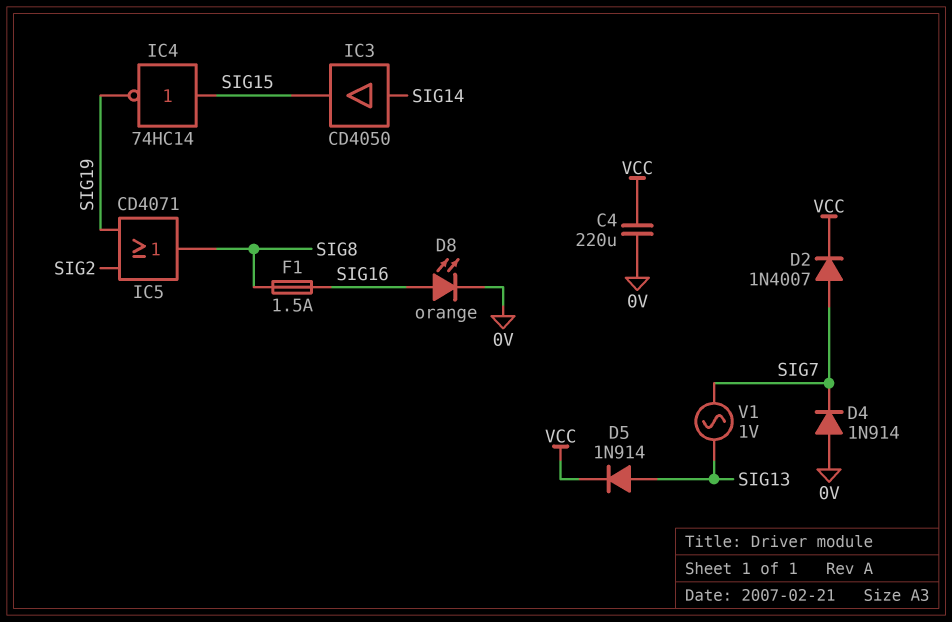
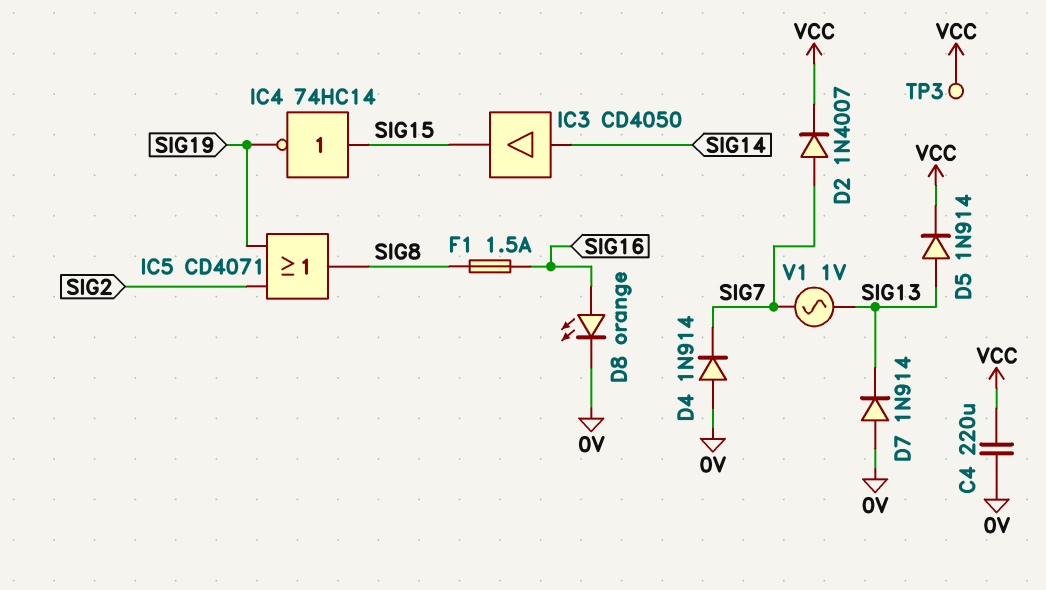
D7: none -> diode 1N914 (A 0V, K SIG13)
TP3: none -> test point (VCC)

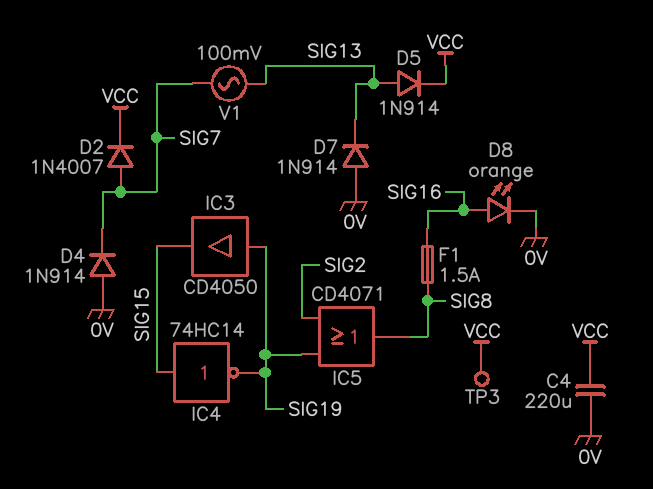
IC3: buffer CD4050 (in SIG14, out SIG15) -> buffer CD4050 (in SIG19, out SIG15)
V1: AC 1V (SIG7, SIG13) -> AC 100mV (SIG7, SIG13)

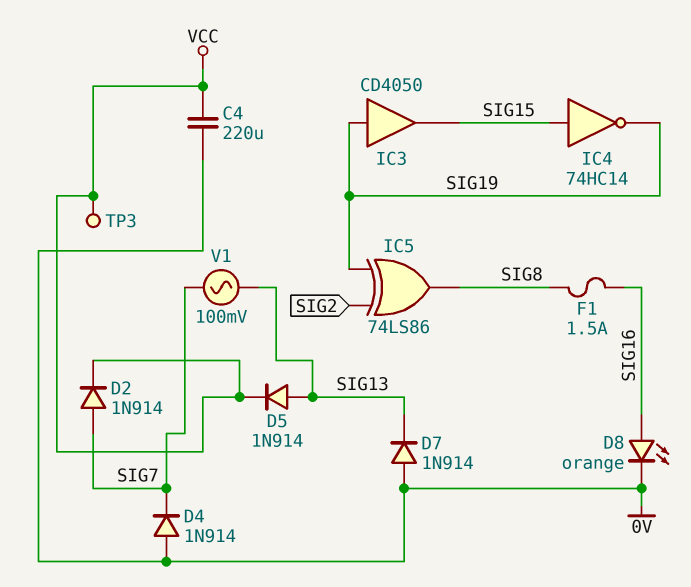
D2: diode 1N4007 (A SIG7, K VCC) -> diode 1N914 (A SIG7, K VCC)
IC5: OR CD4071 (in SIG2, in SIG19, out SIG8) -> XOR 74LS86 (in SIG2, in SIG19, out SIG8)

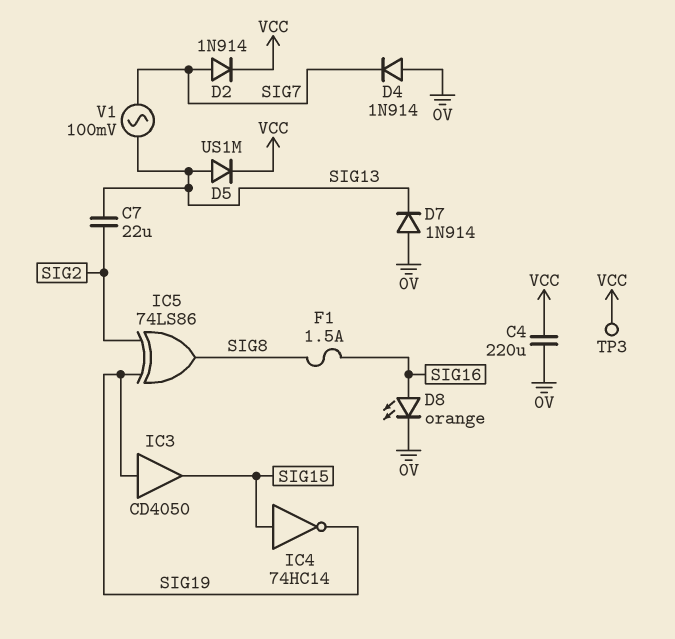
C7: none -> 22uF (SIG2, SIG13)
D5: diode 1N914 (A SIG13, K VCC) -> diode US1M (A SIG13, K VCC)

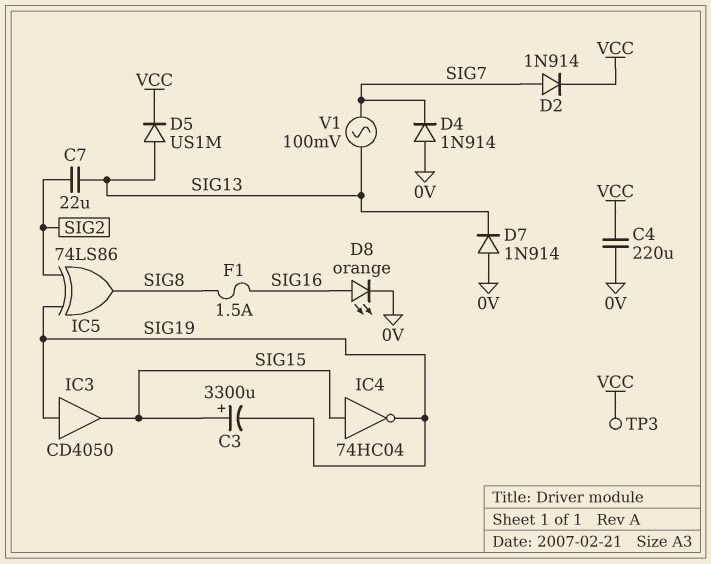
C3: none -> 3300uF (plus SIG15, minus SIG19)
IC4: NOT 74HC14 (in SIG15, out SIG19) -> NOT 74HC04 (in SIG15, out SIG19)

